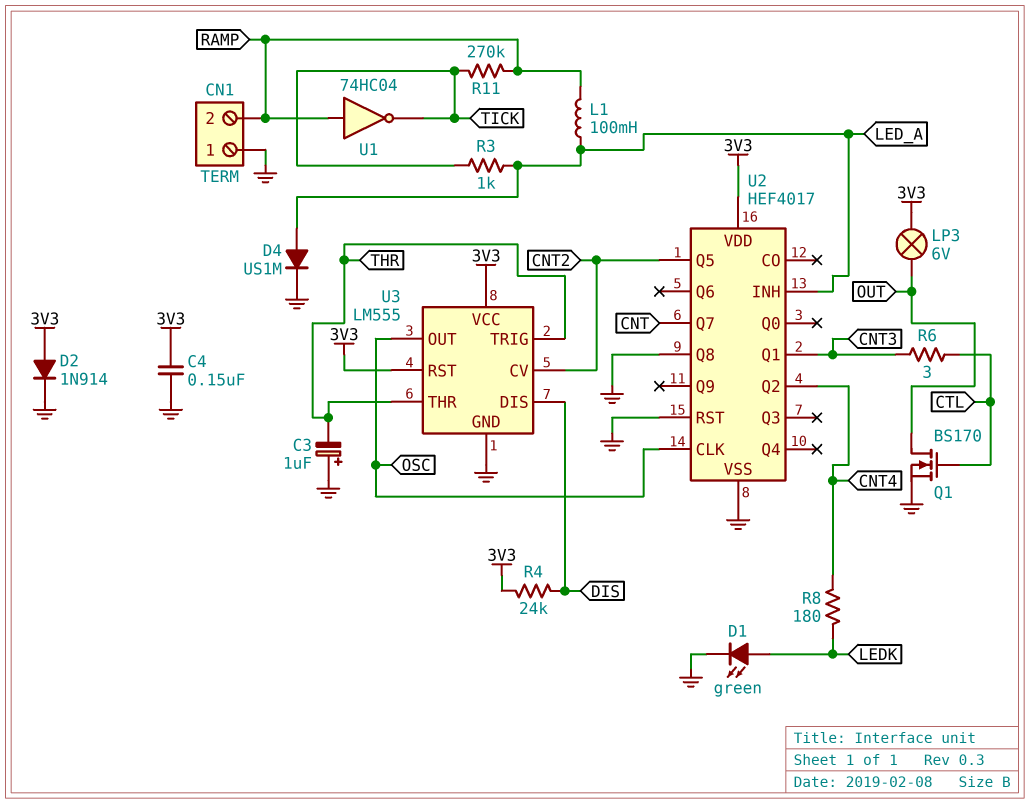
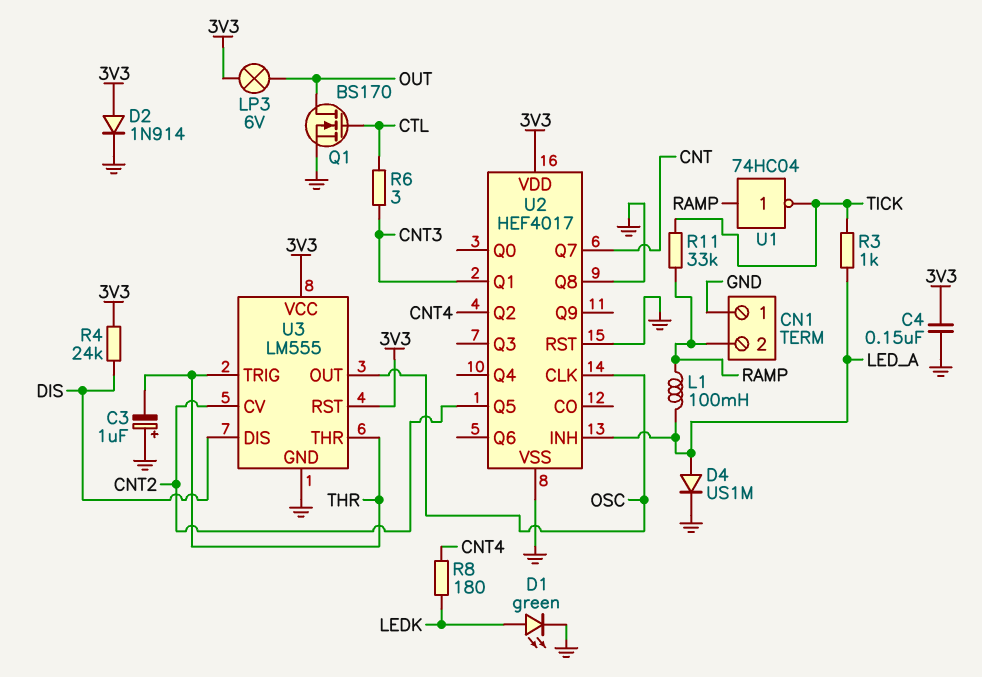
R11: 270k (RAMP, TICK) -> 33k (RAMP, TICK)

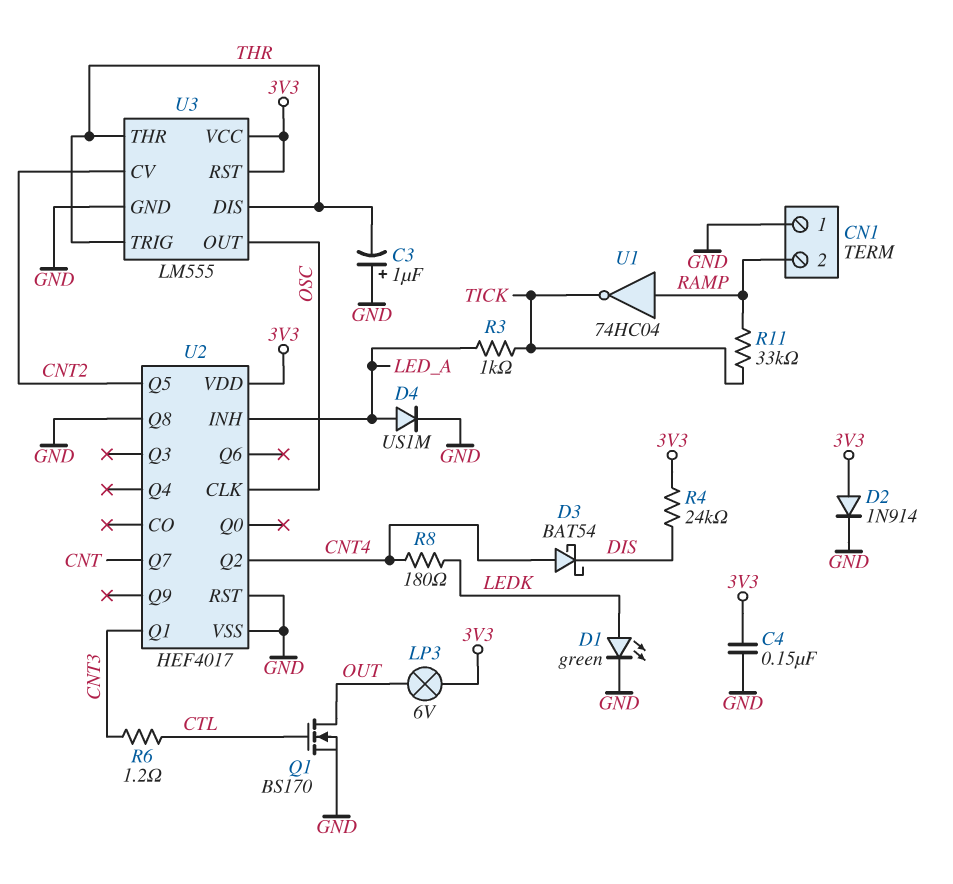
D3: none -> schottky BAT54 (A CNT4, K DIS)
L1: 100mH (LED_A, RAMP) -> none
R6: 3 (CNT3, CTL) -> 1.2 (CNT3, CTL)
U3 pin DIS: DIS -> THR

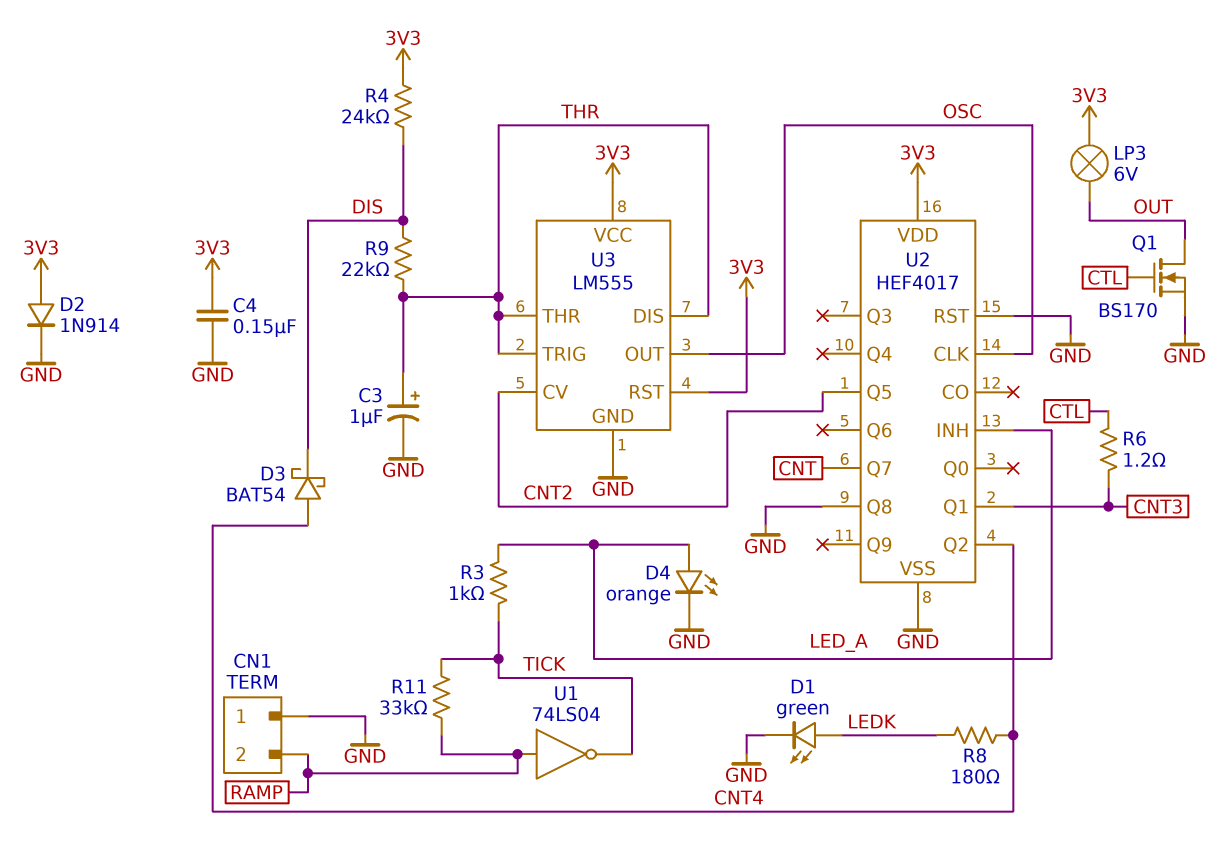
C3: 1uF (plus GND, minus THR) -> 1uF (plus THR, minus GND)
D4: diode US1M (A LED_A, K GND) -> LED orange (A LED_A, K GND)
R9: none -> 22k (DIS, THR)
U1: NOT 74HC04 (in RAMP, out TICK) -> NOT 74LS04 (in RAMP, out TICK)

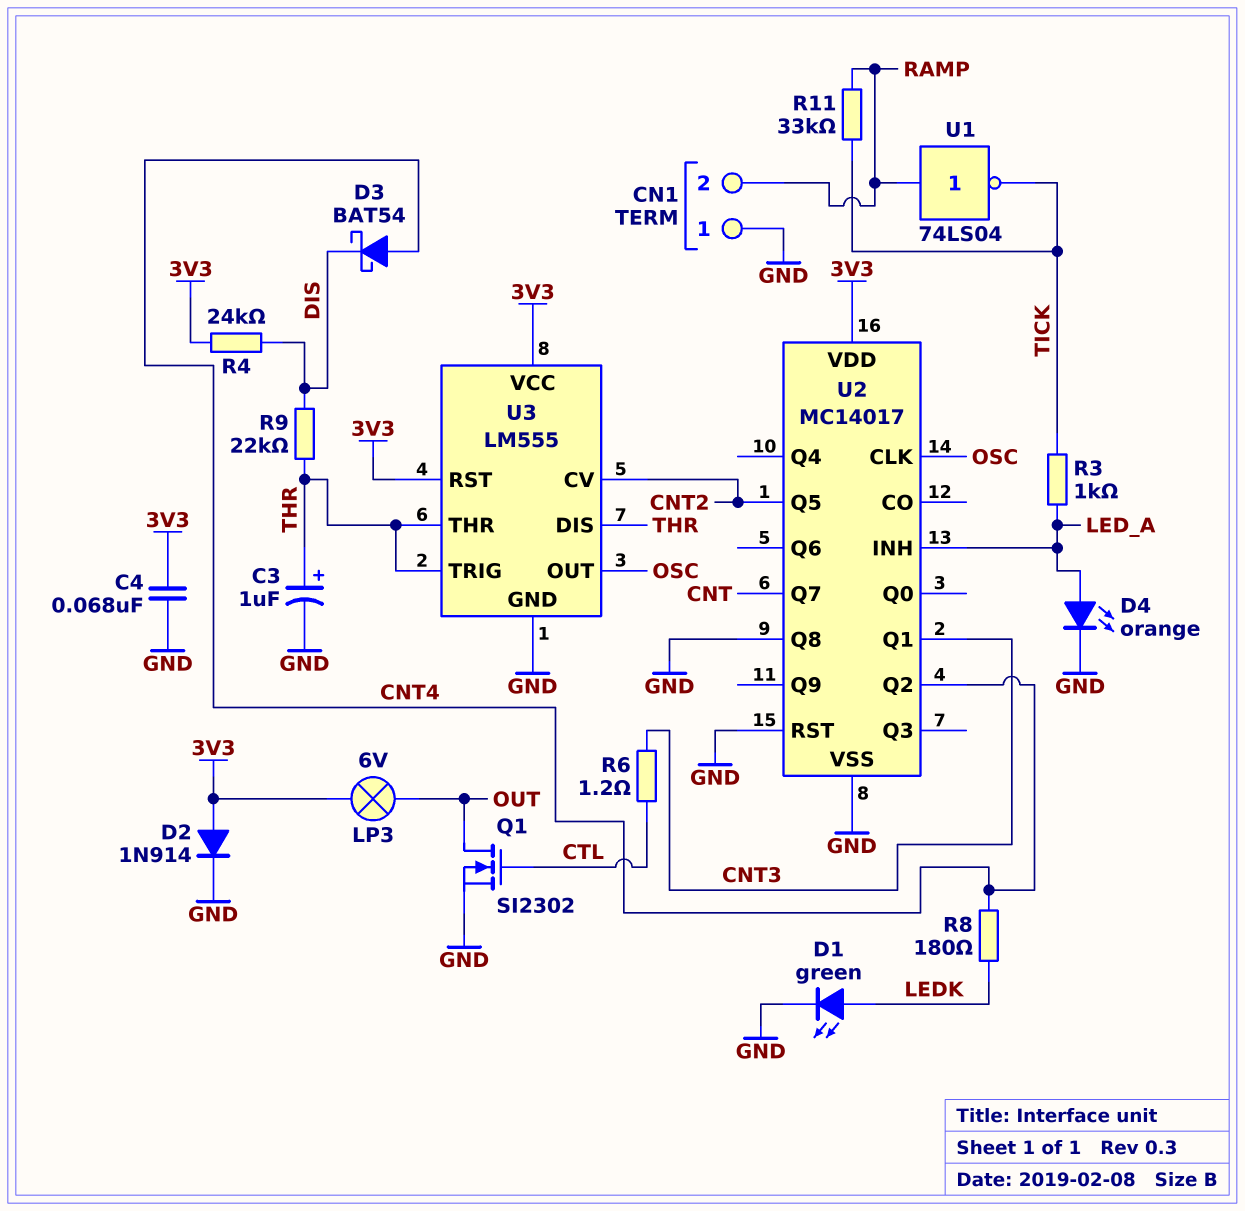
C4: 150nF (3V3, GND) -> 68nF (3V3, GND)
Q1: NMOS BS170 (G CTL, D OUT, S GND) -> NMOS SI2302 (G CTL, D OUT, S GND)
U2: HEF4017 -> MC14017

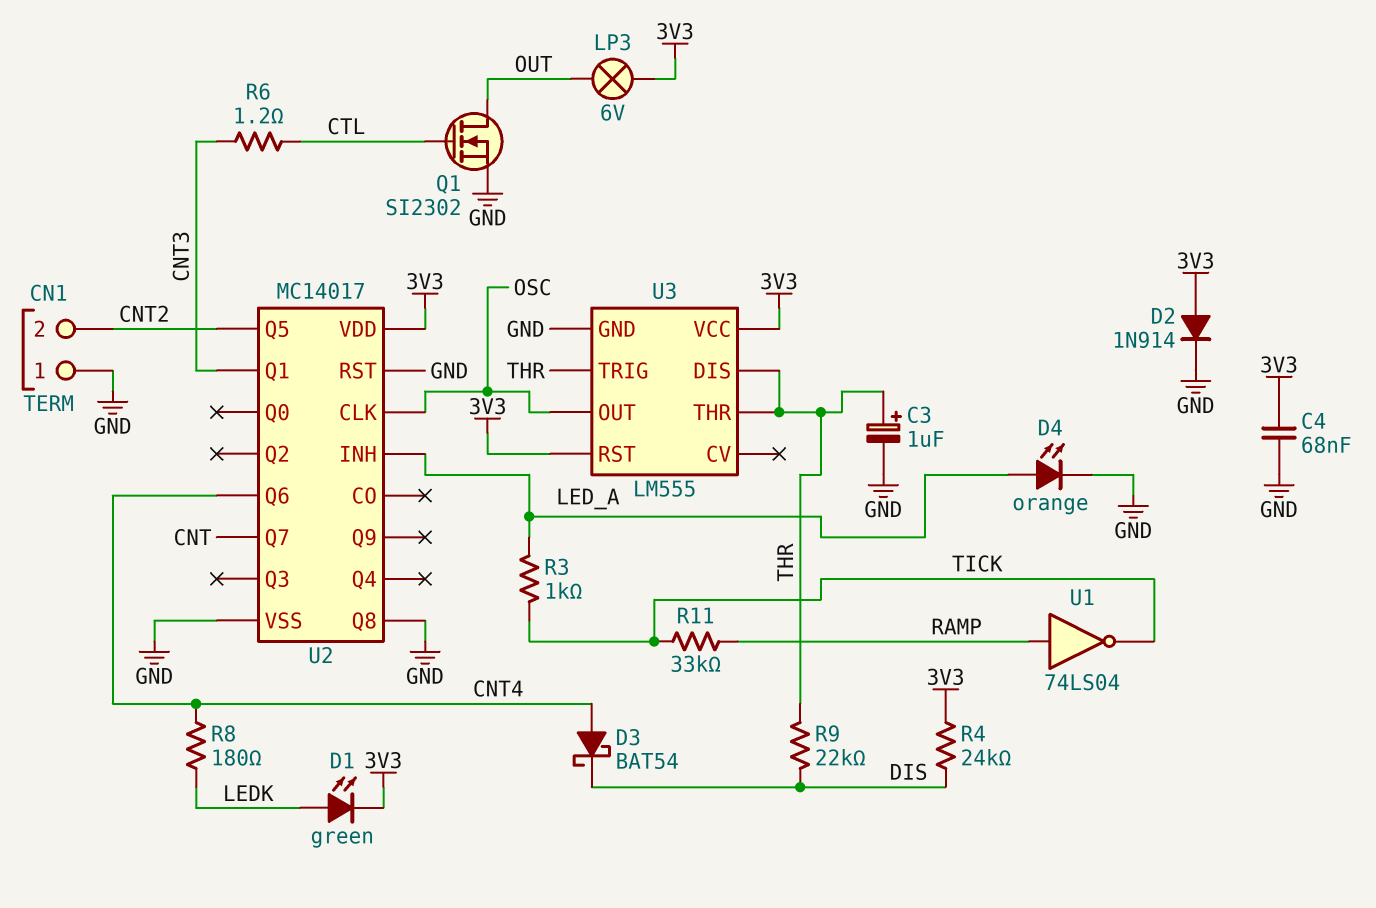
CN1 pin 2: RAMP -> CNT2
D1: LED green (A LEDK, K GND) -> LED green (A LEDK, K 3V3)
U2 pin Q2: CNT4 -> none
U2 pin Q6: none -> CNT4
U3 pin CV: CNT2 -> none

